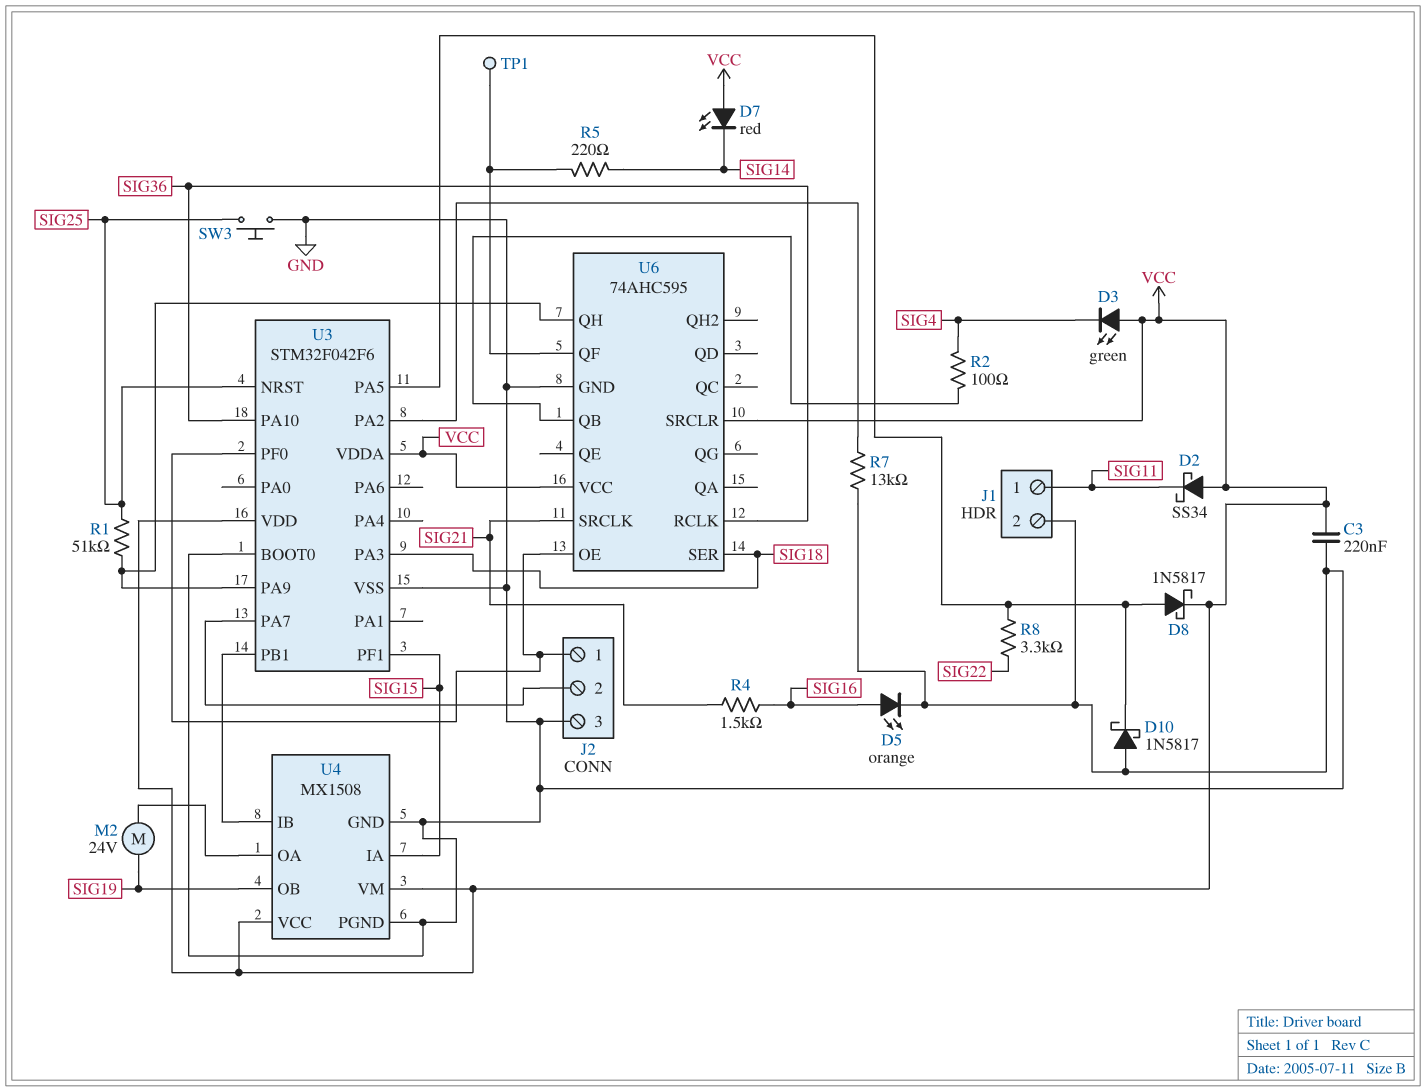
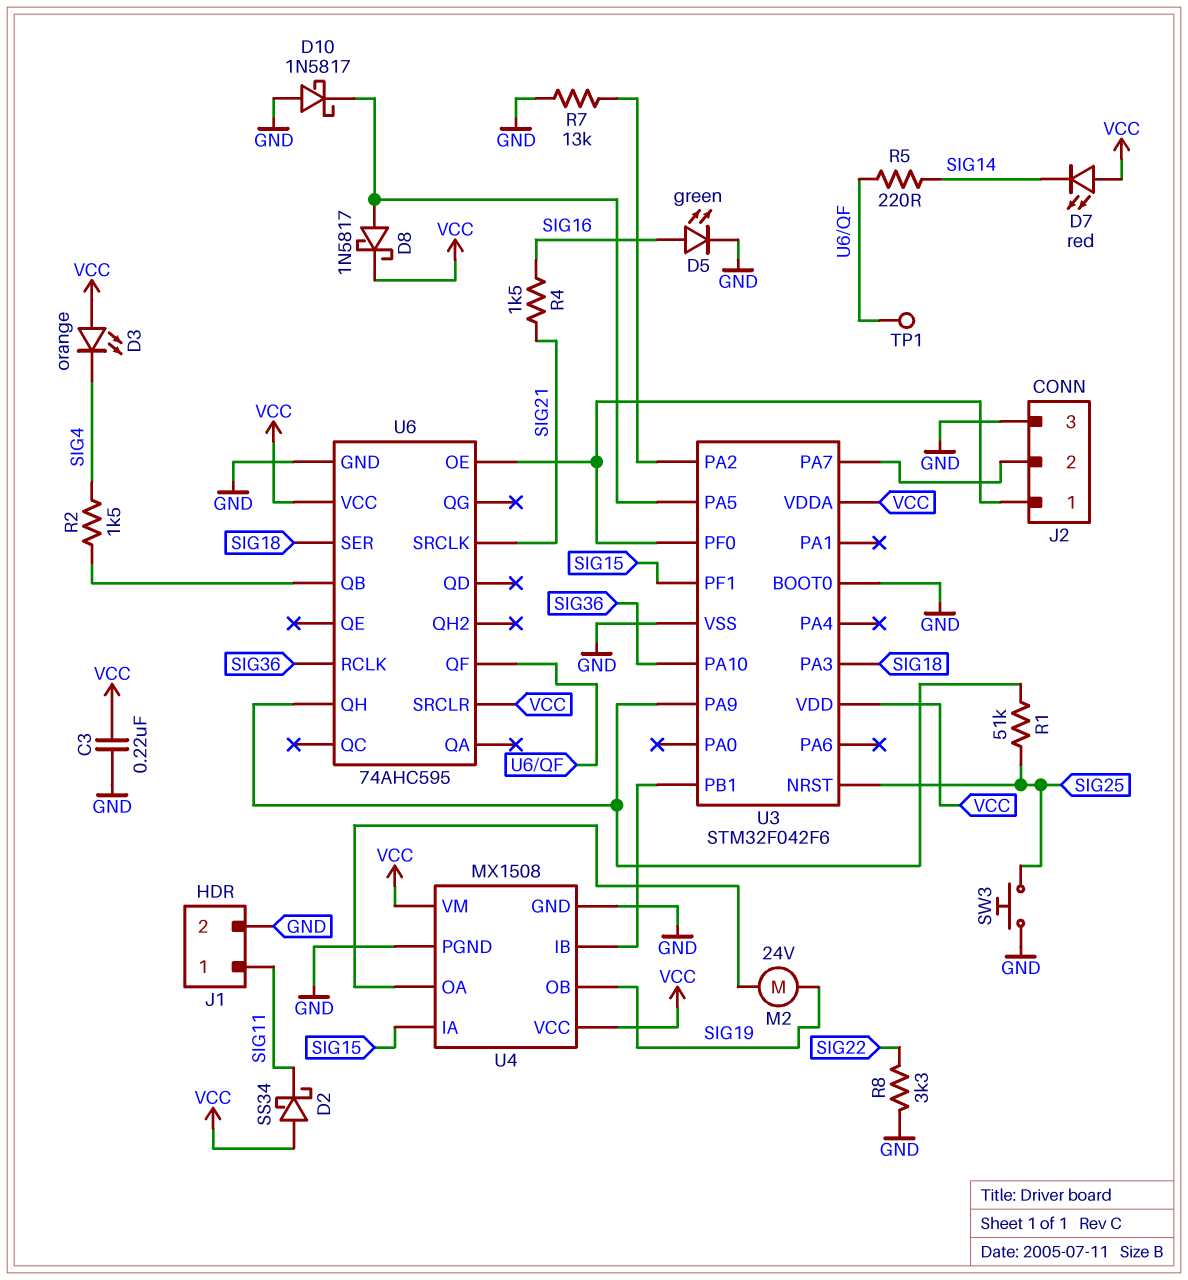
D3: LED green (A VCC, K SIG4) -> LED orange (A VCC, K SIG4)
D5: LED orange (A SIG16, K GND) -> LED green (A SIG16, K GND)
R2: 100 (SIG4, U6/QB) -> 1.5k (SIG4, U6/QB)
R8: 3.3k (SIG22, U3/PA5) -> 3.3k (GND, SIG22)

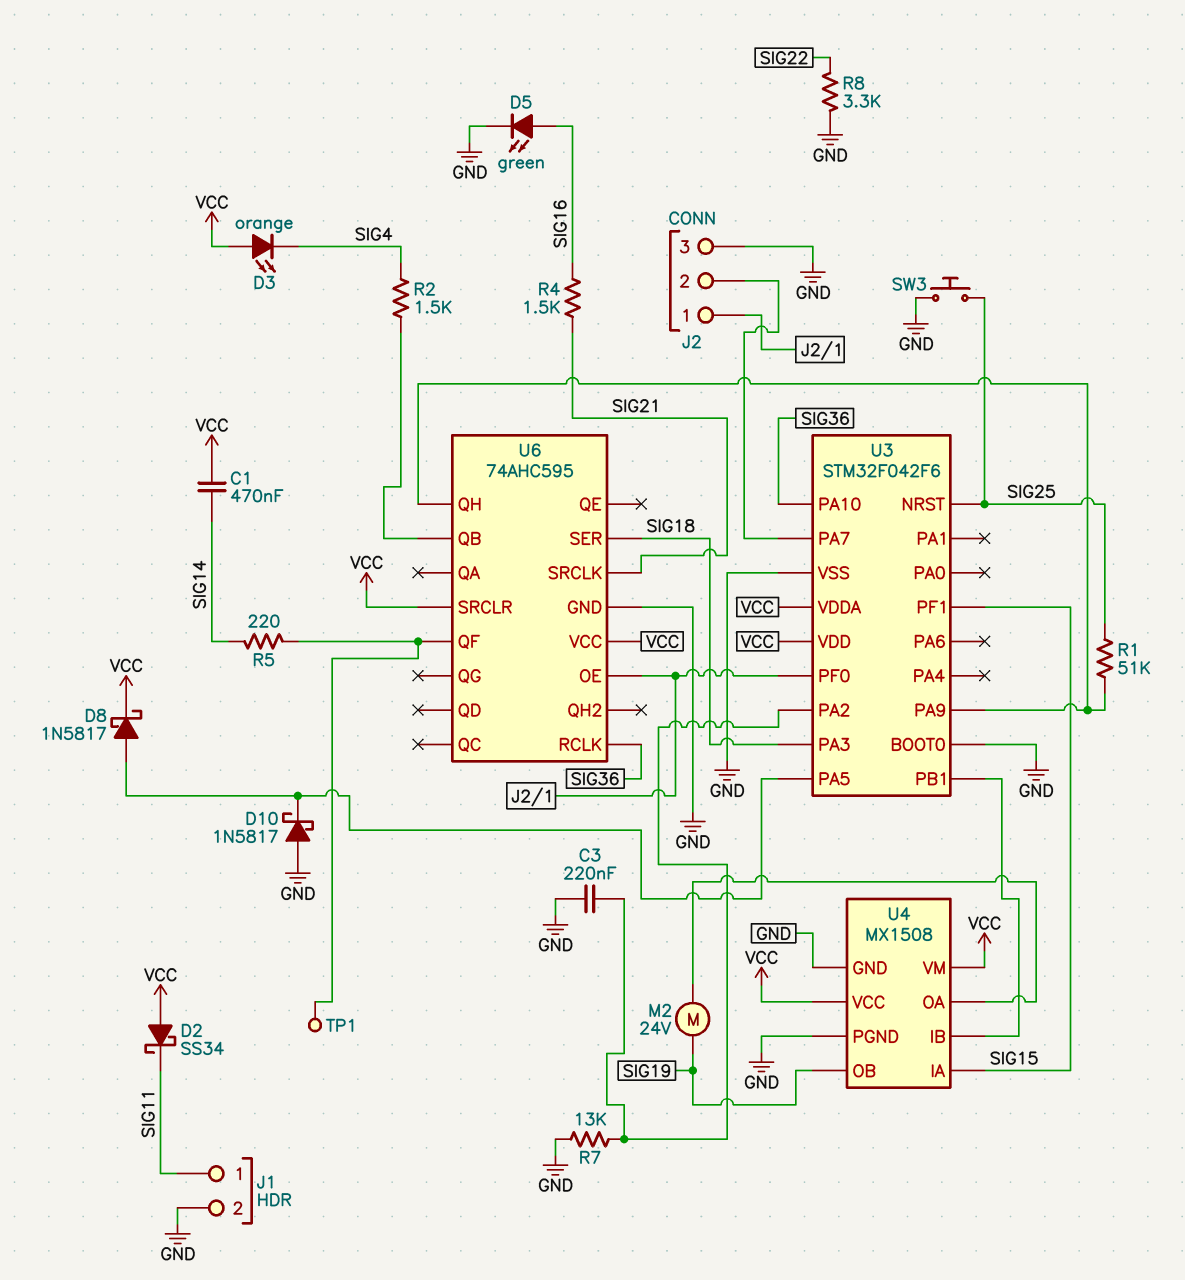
C1: none -> 470nF (SIG14, VCC)
C3: 220nF (GND, VCC) -> 220nF (GND, U3/PA2)
D7: LED red (A VCC, K SIG14) -> none

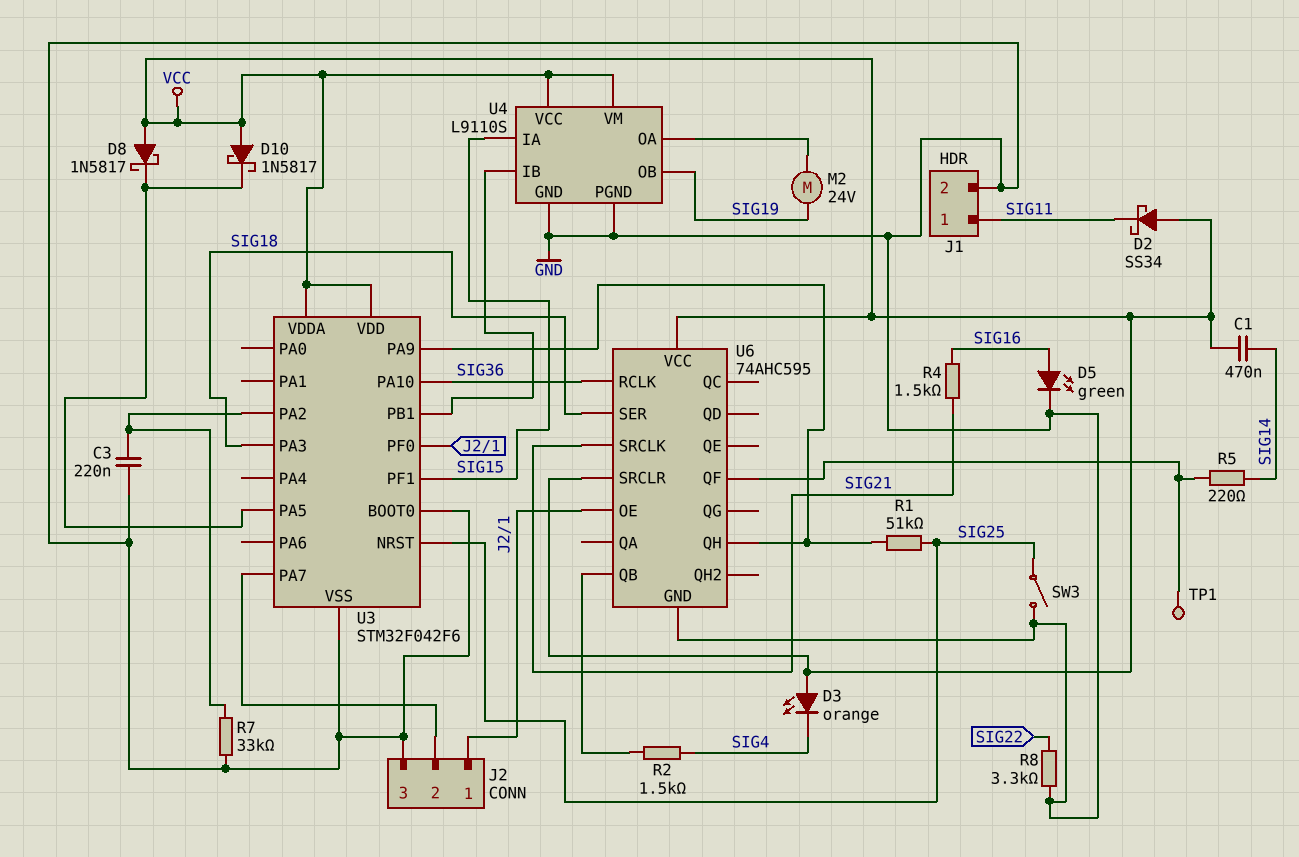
D8: schottky 1N5817 (A U3/PA5, K VCC) -> schottky 1N5817 (A VCC, K U3/PA5)
D10: schottky 1N5817 (A GND, K U3/PA5) -> schottky 1N5817 (A VCC, K U3/PA5)
R7: 13k (GND, U3/PA2) -> 33k (GND, U3/PA2)
SW3: button (GND, SIG25) -> switch (GND, SIG25)
U4: MX1508 -> L9110S

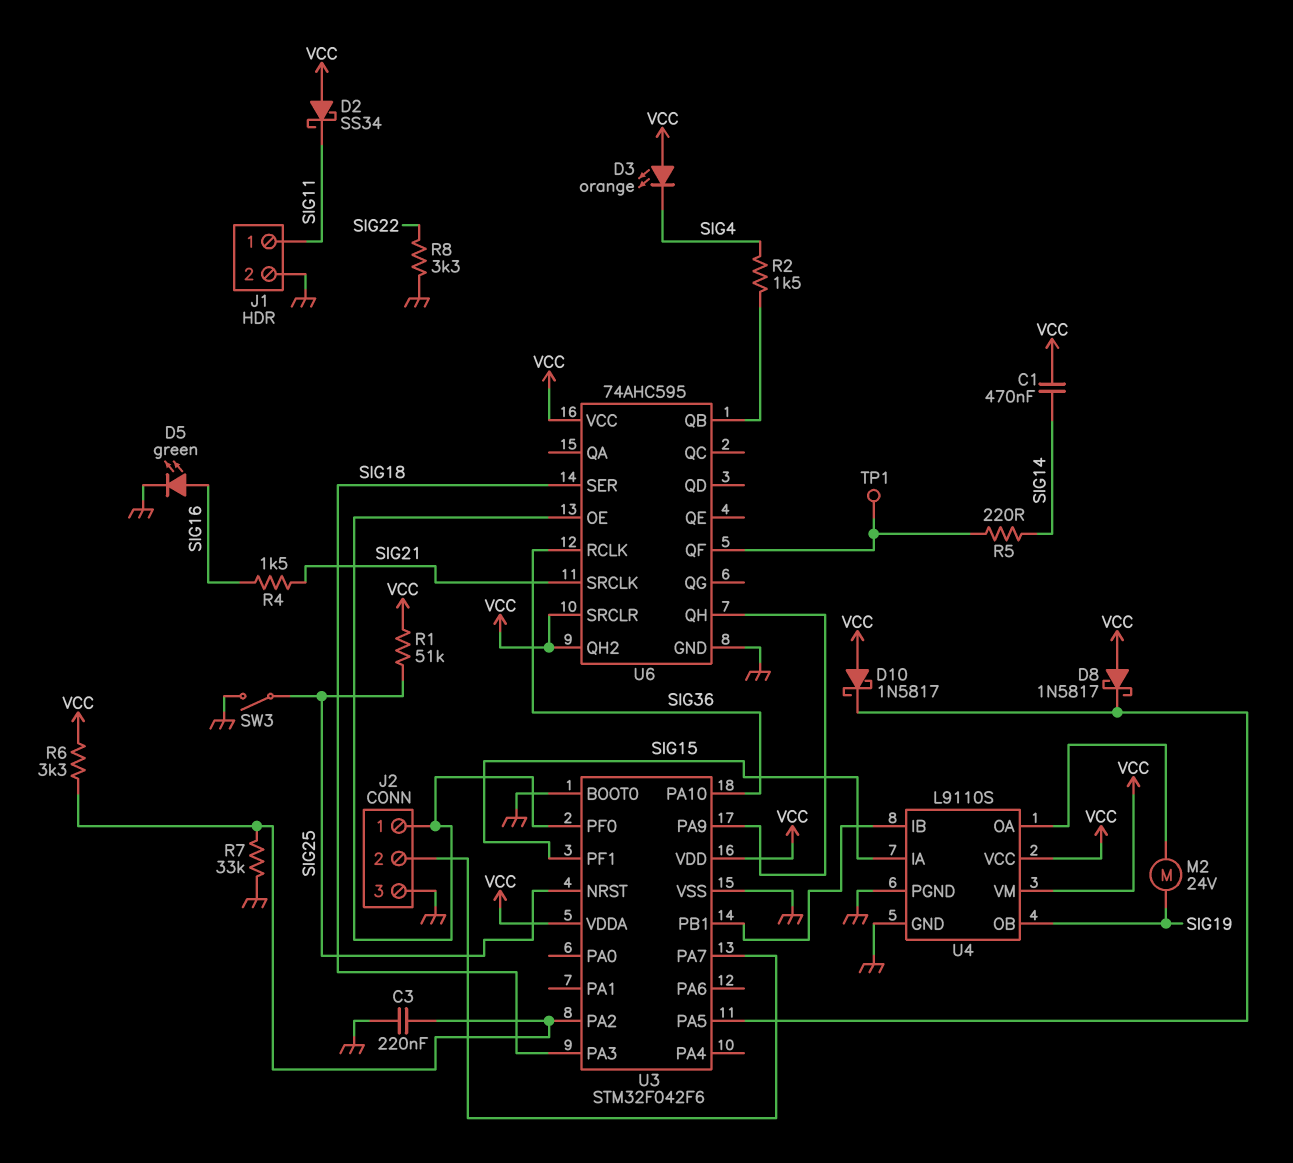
R1: 51k (SIG25, U3/PA9) -> 51k (SIG25, VCC)
R6: none -> 3.3k (U3/PA2, VCC)
U6 pin QH2: none -> VCC

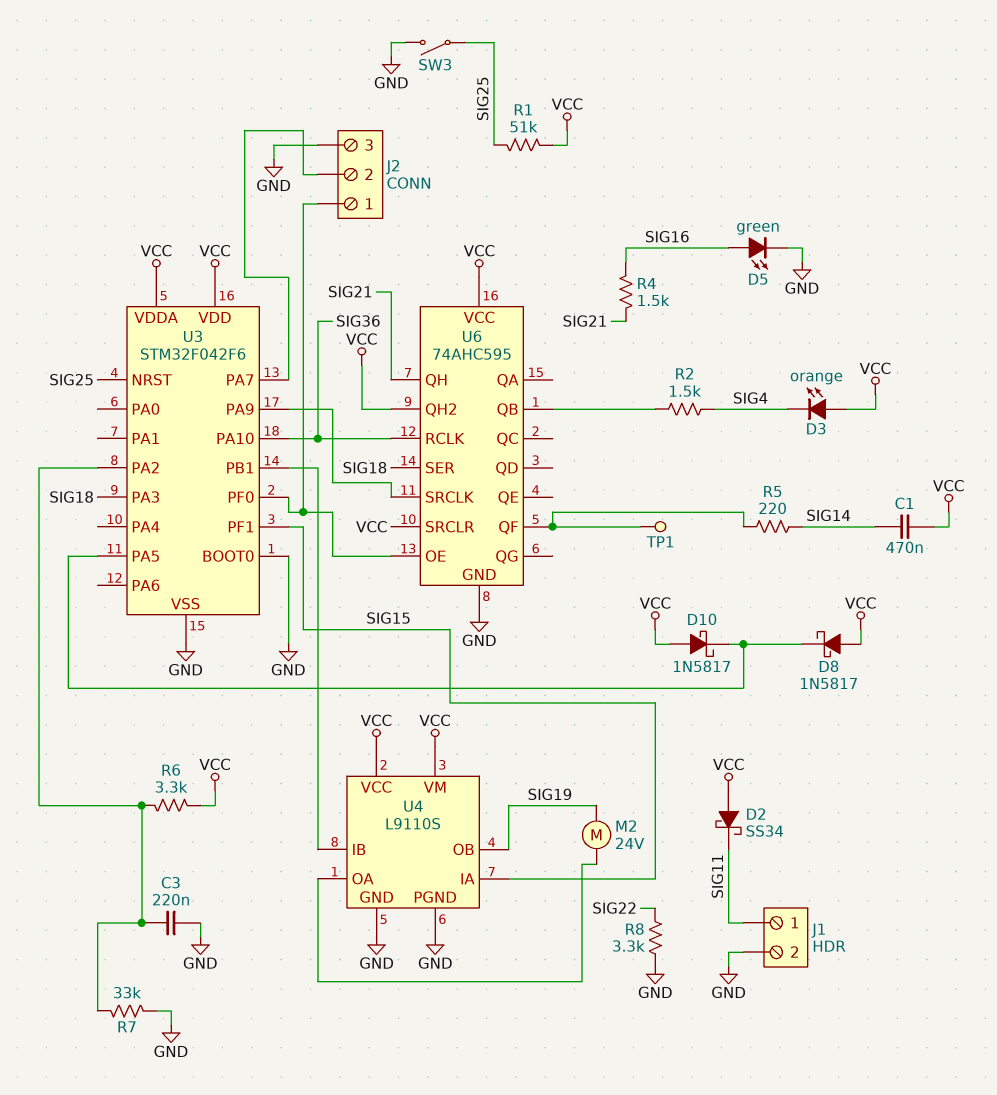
U6 pin QH: U3/PA9 -> SIG21
U6 pin SRCLK: SIG21 -> U3/PA9

